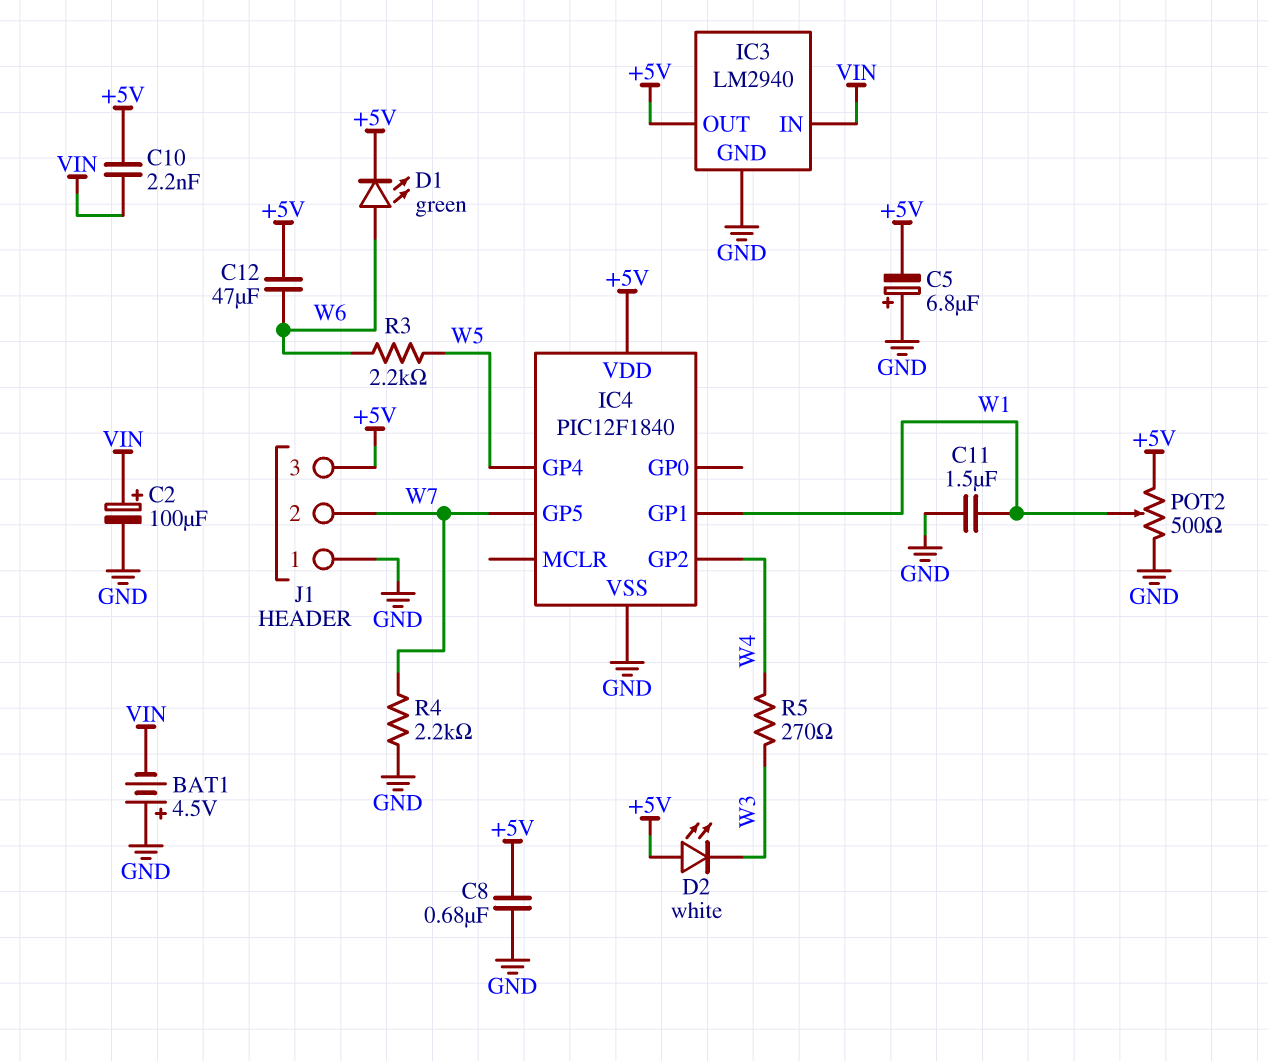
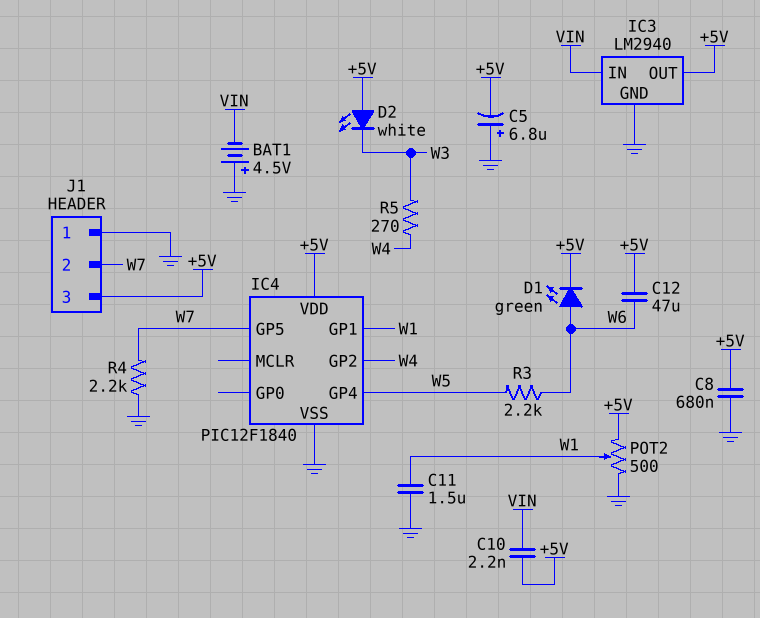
C2: 100uF (plus VIN, minus GND) -> none

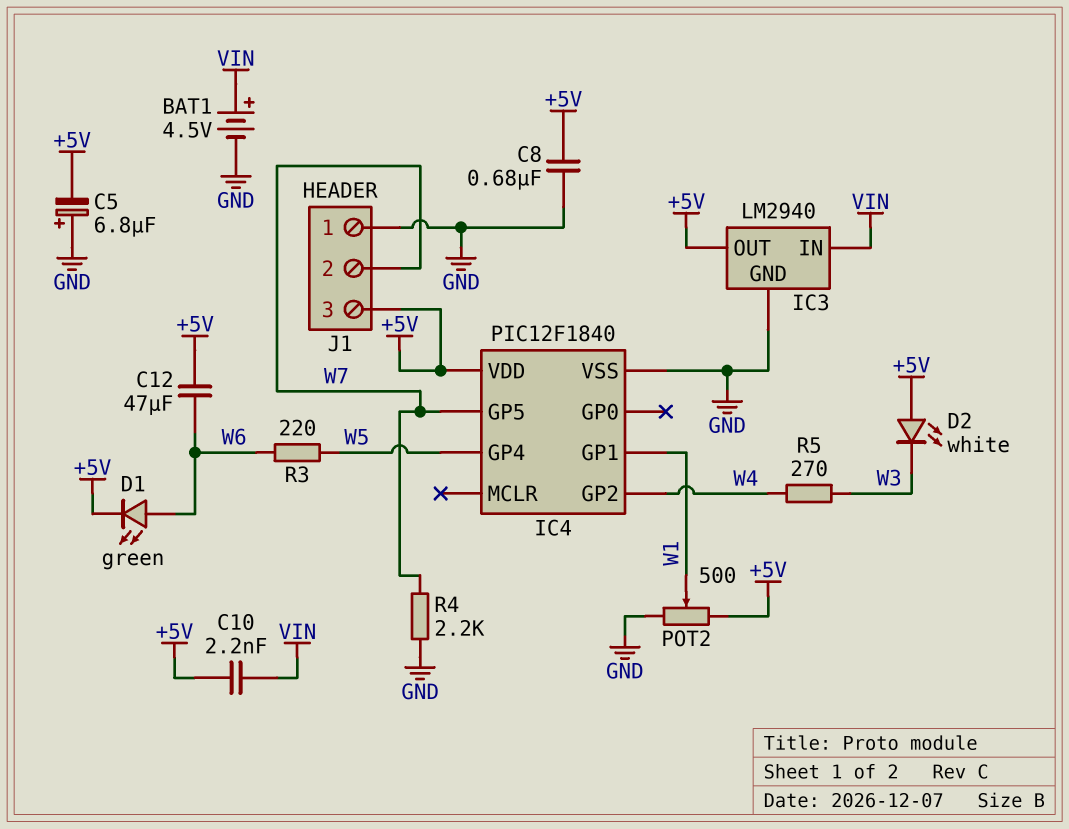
BAT1: 4.5V (plus GND, minus VIN) -> 4.5V (plus VIN, minus GND)
C11: 1.5uF (GND, W1) -> none
R3: 2.2k (W5, W6) -> 220 (W5, W6)

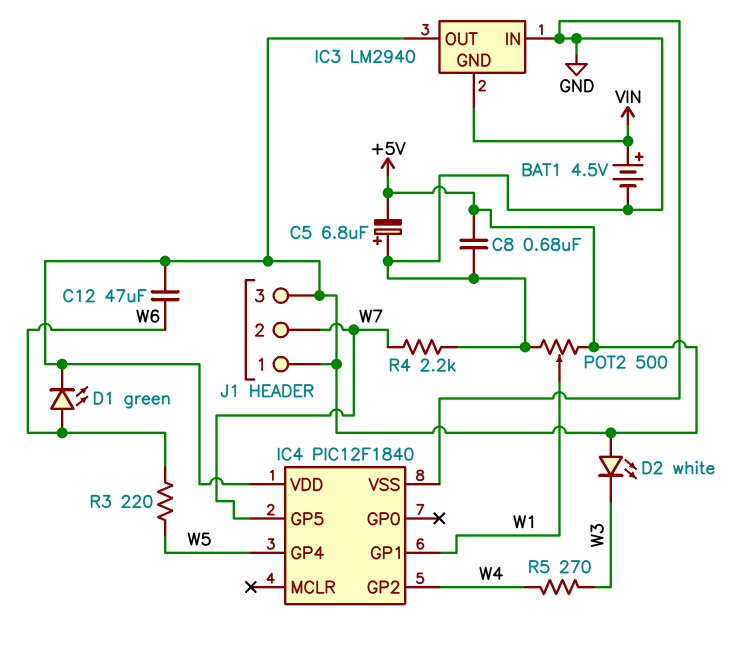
C10: 2.2nF (+5V, VIN) -> none
IC3 pin GND: GND -> VIN
IC3 pin IN: VIN -> GND
J1 pin 1: GND -> +5V

